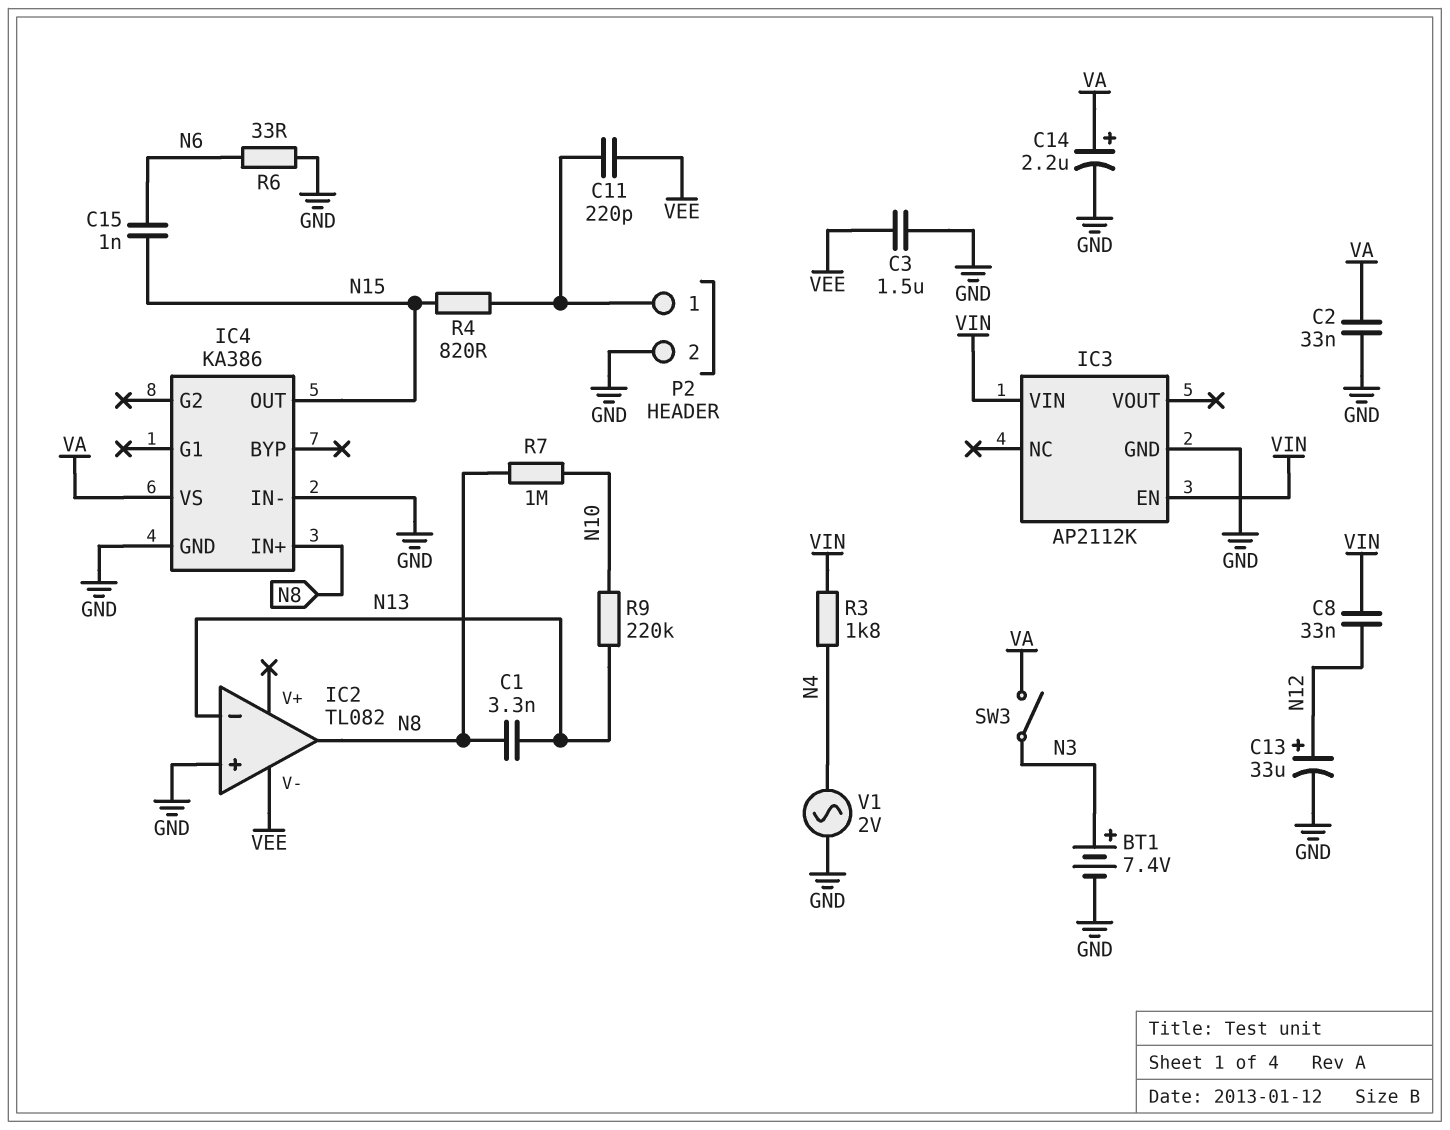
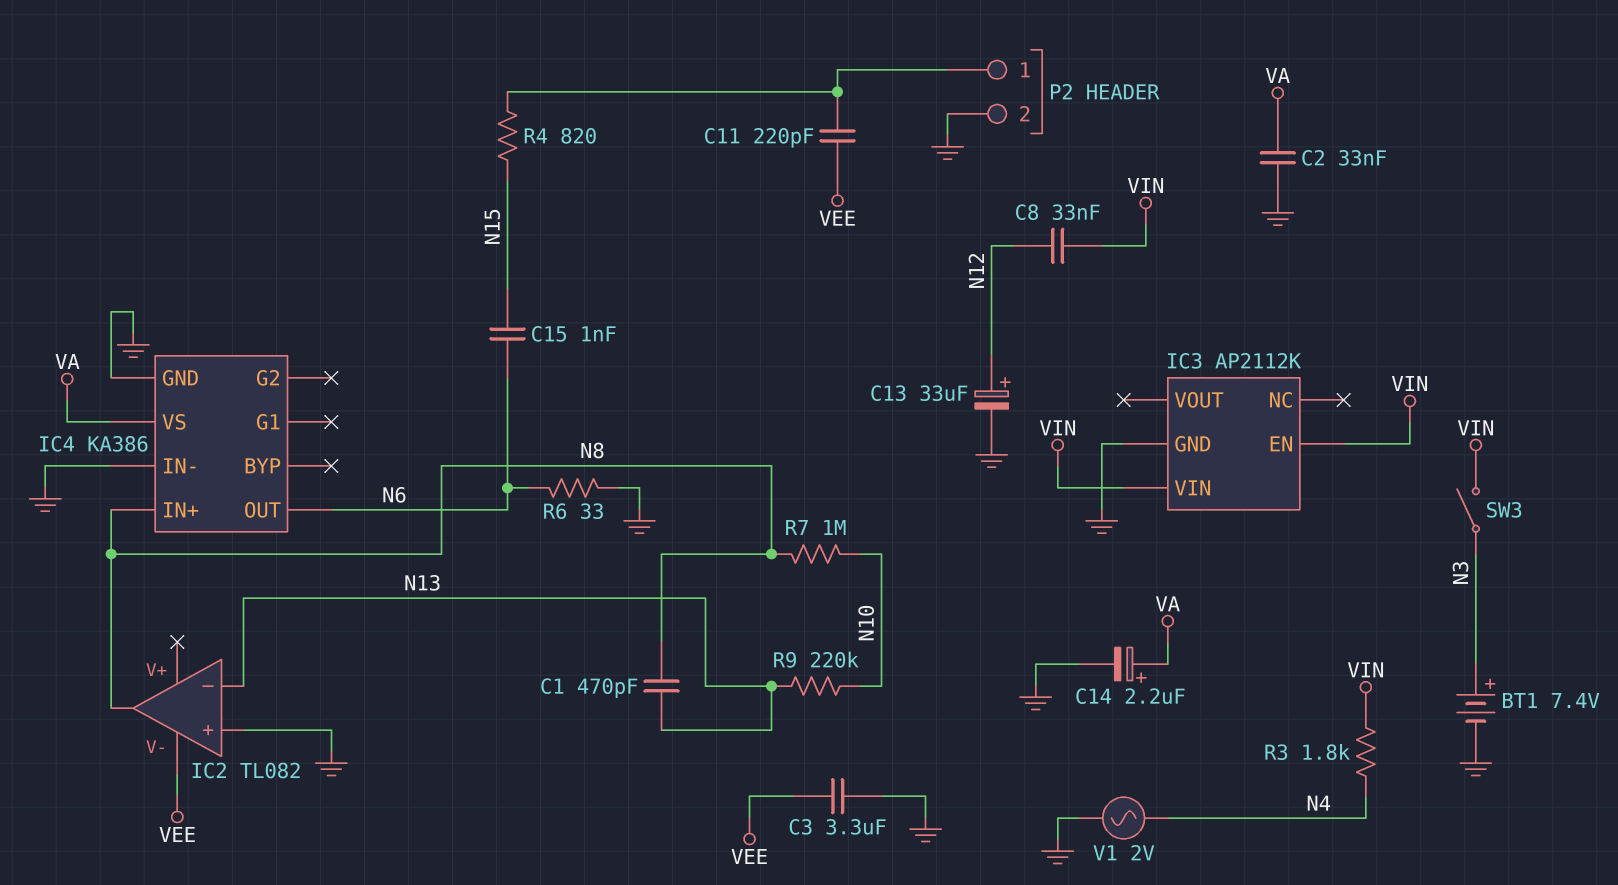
C1: 3.3nF (N8, N13) -> 470pF (N8, N13)
C3: 1.5uF (GND, VEE) -> 3.3uF (GND, VEE)
IC4 pin OUT: N15 -> N6
SW3: switch (N3, VA) -> switch (N3, VIN)

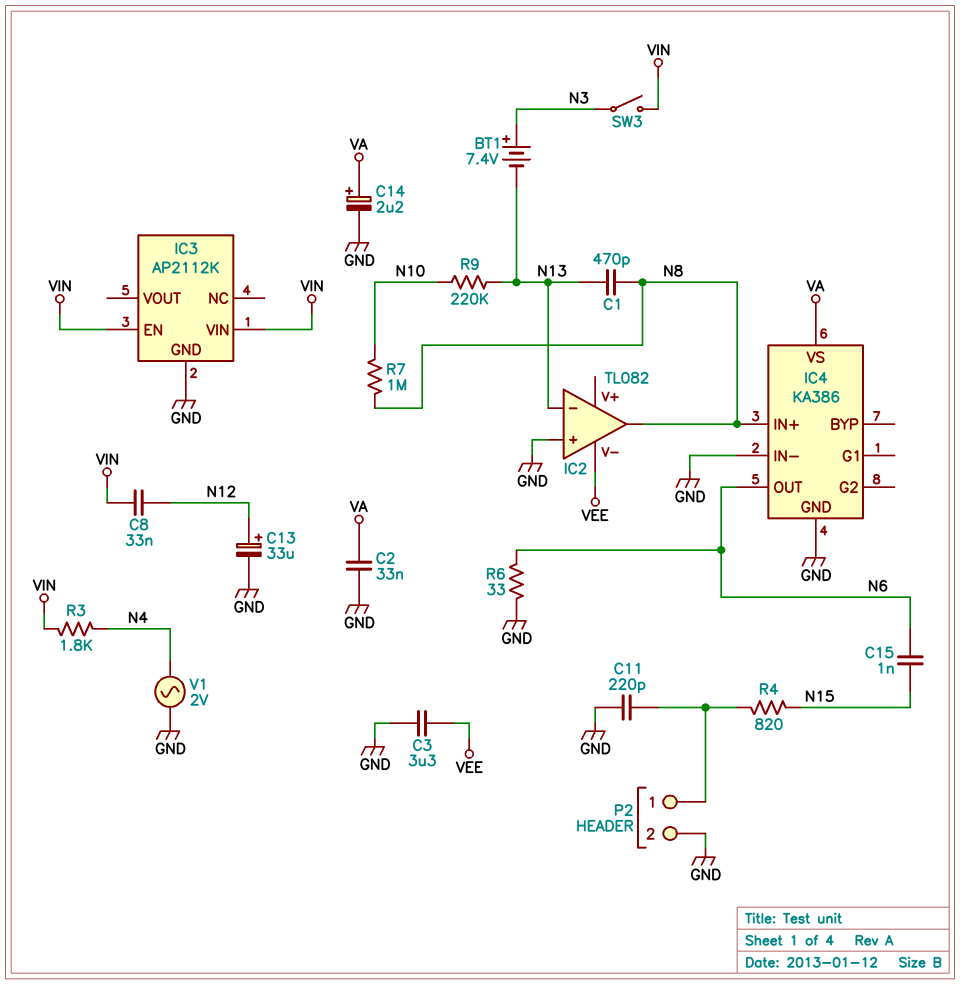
BT1: 7.4V (plus N3, minus GND) -> 7.4V (plus N3, minus N13)
C11: 220pF (P2/1, VEE) -> 220pF (GND, P2/1)

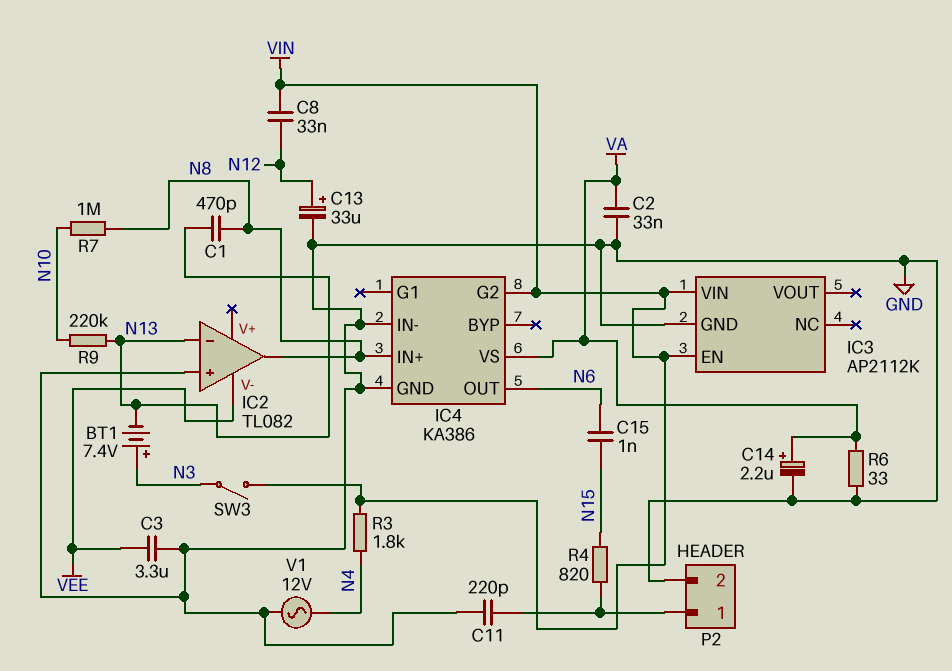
IC4 pin G2: none -> VIN
R6: 33 (GND, N6) -> 33 (GND, VA)
V1: AC 2V (GND, N4) -> AC 12V (GND, N4)

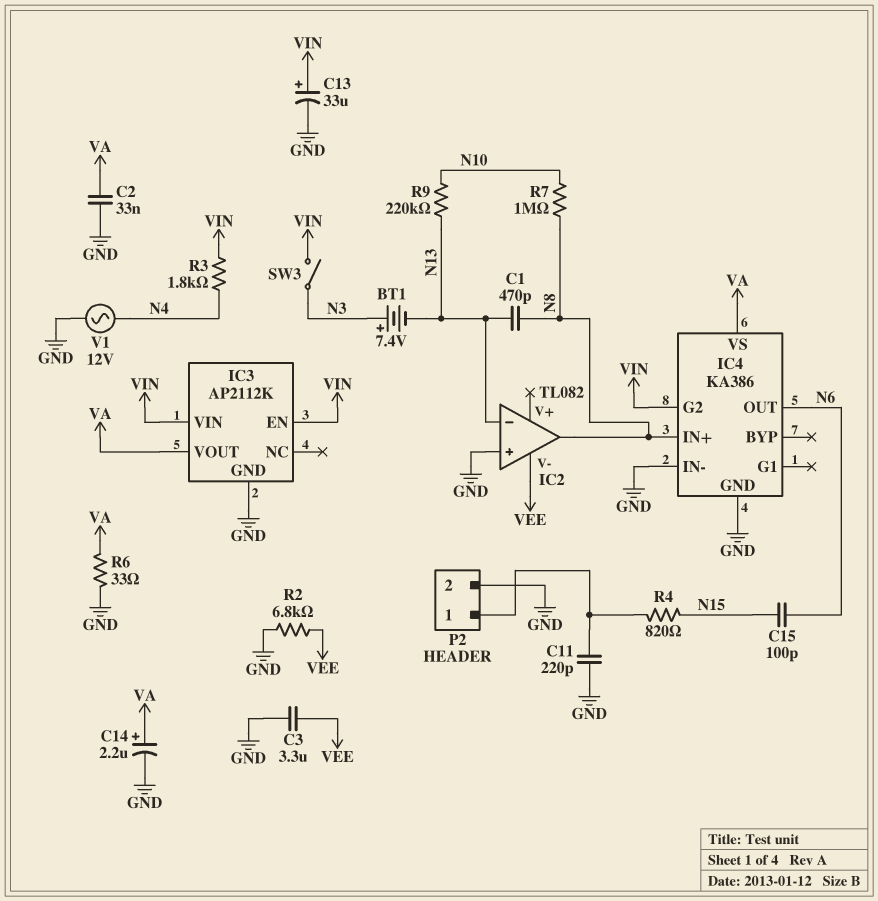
C8: 33nF (N12, VIN) -> none
C13: 33uF (plus N12, minus GND) -> 33uF (plus VIN, minus GND)
C15: 1nF (N6, N15) -> 100pF (N6, N15)
IC3 pin VOUT: none -> VA
R2: none -> 6.8k (GND, VEE)

